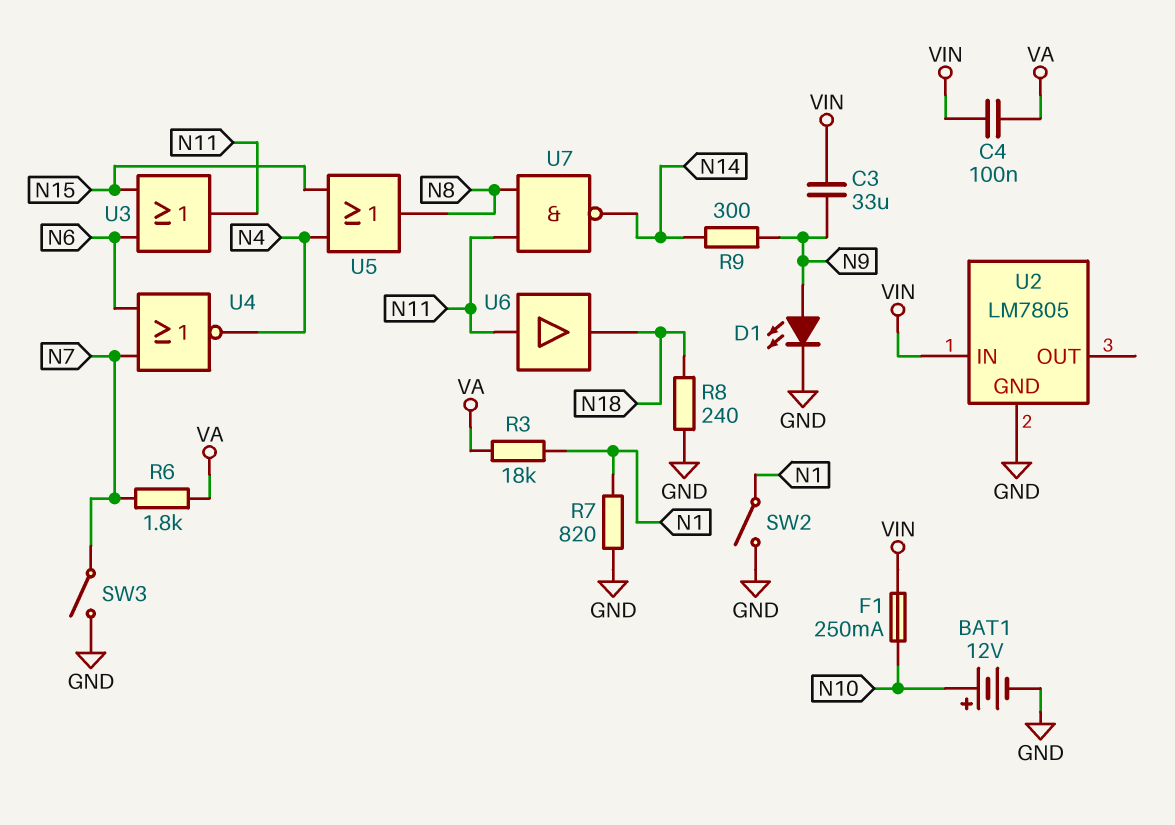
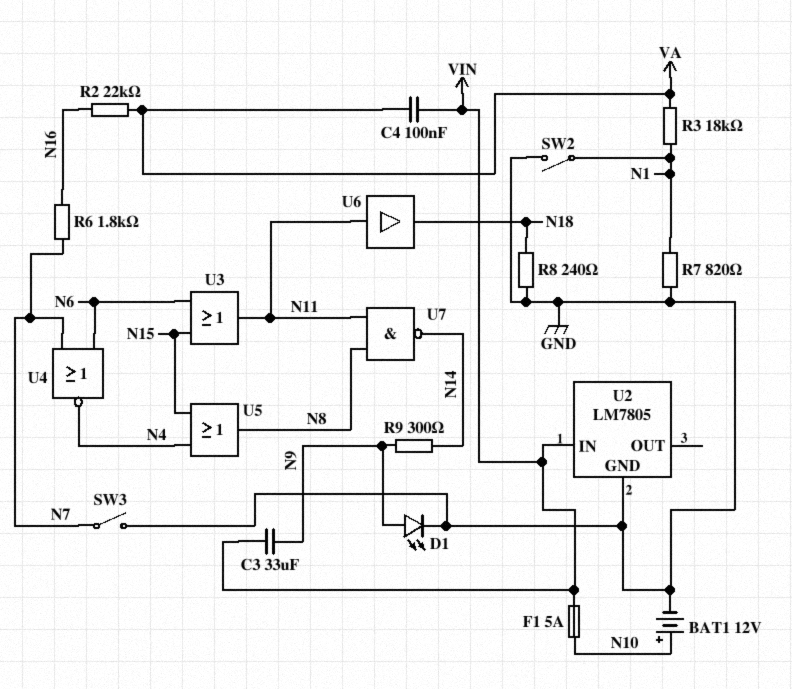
F1: 250mA (N10, VIN) -> 5A (N10, VIN)
R2: none -> 22k (N16, VA)
R6: 1.8k (N7, VA) -> 1.8k (N7, N16)

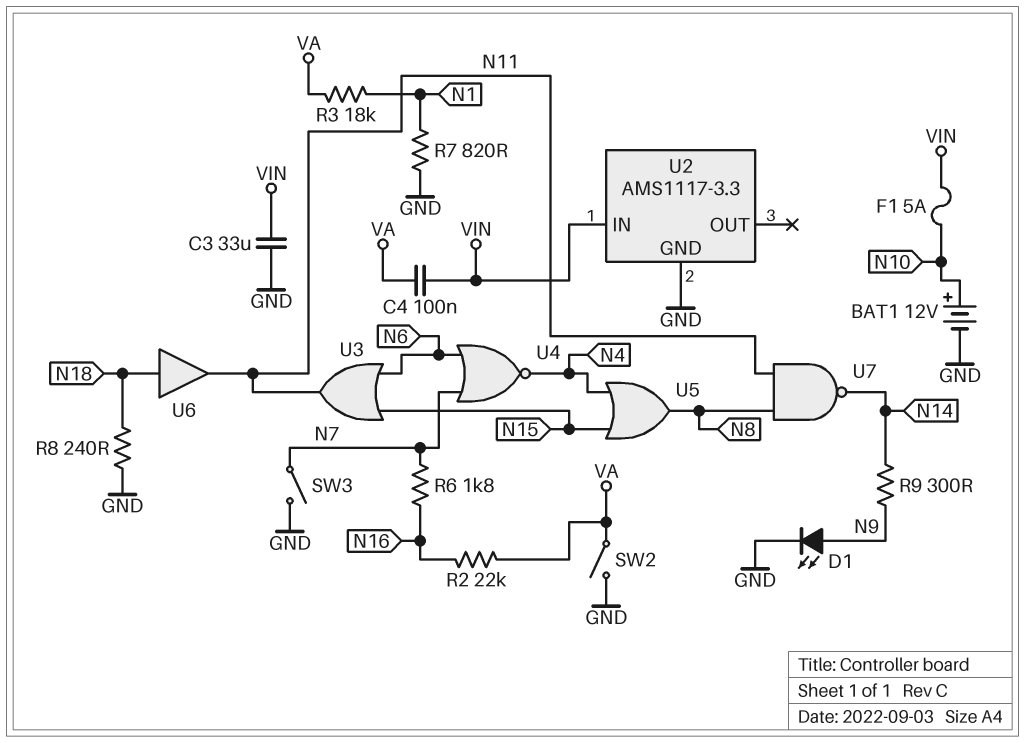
C3: 33uF (N9, VIN) -> 33uF (GND, VIN)
SW2: switch (GND, N1) -> switch (GND, VA)
U2: LM7805 -> AMS1117-3.3
U6: buffer (in N11, out N18) -> buffer (in N18, out N11)

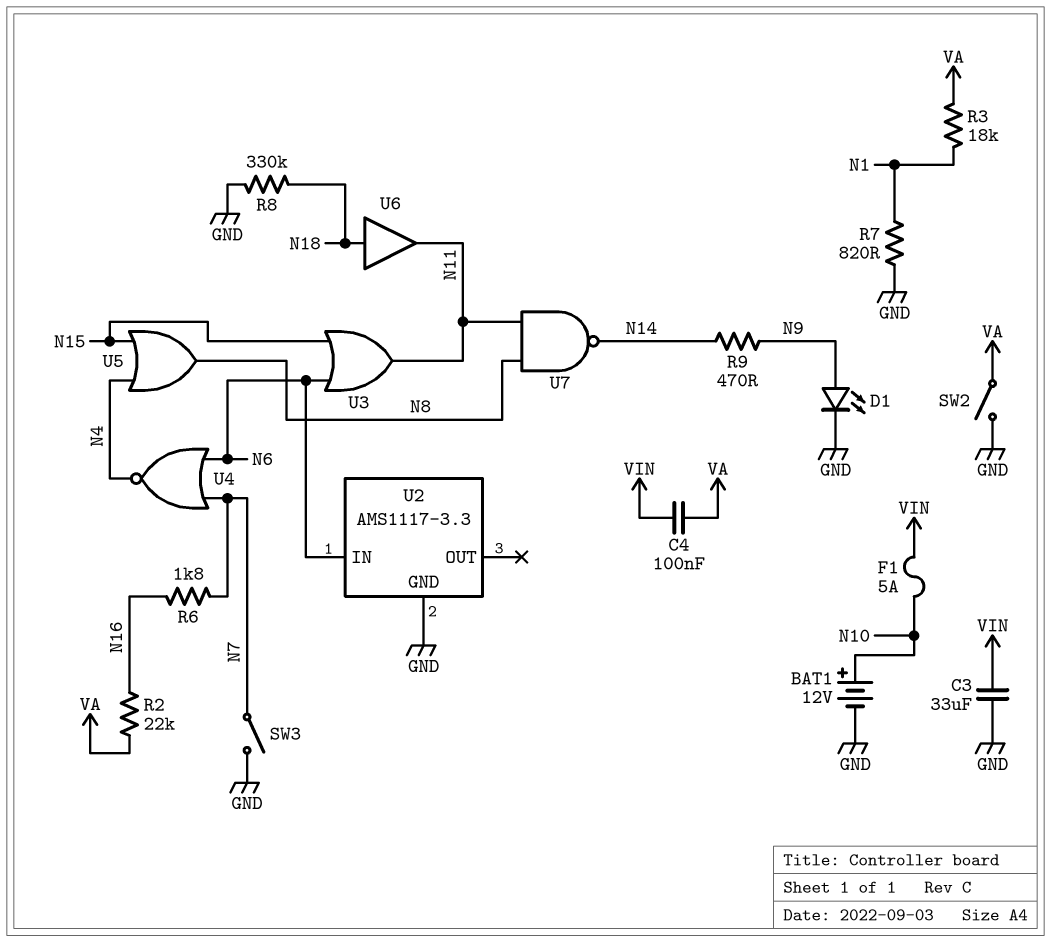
R8: 240 (GND, N18) -> 330k (GND, N18)
R9: 300 (N9, N14) -> 470 (N9, N14)
U2 pin IN: VIN -> N6

